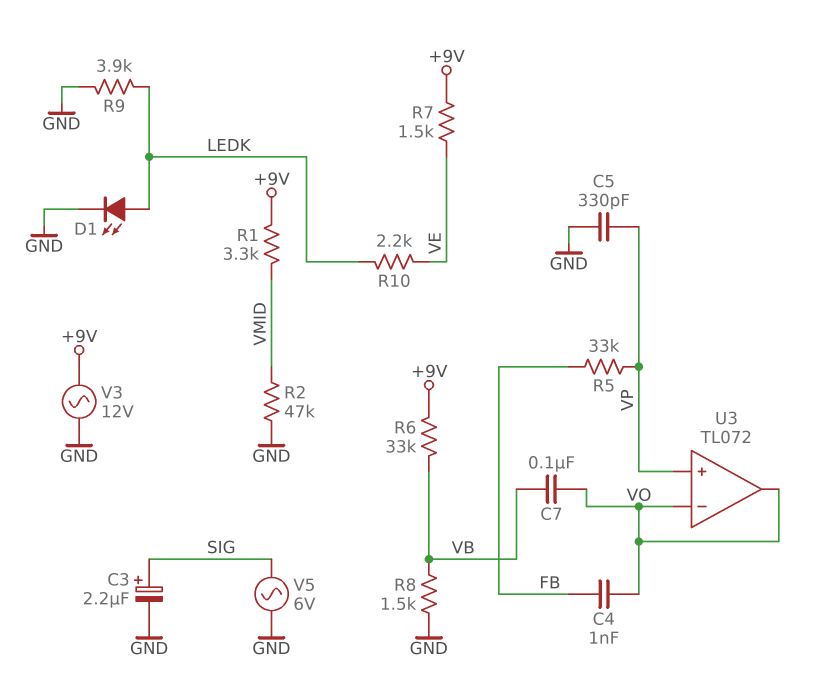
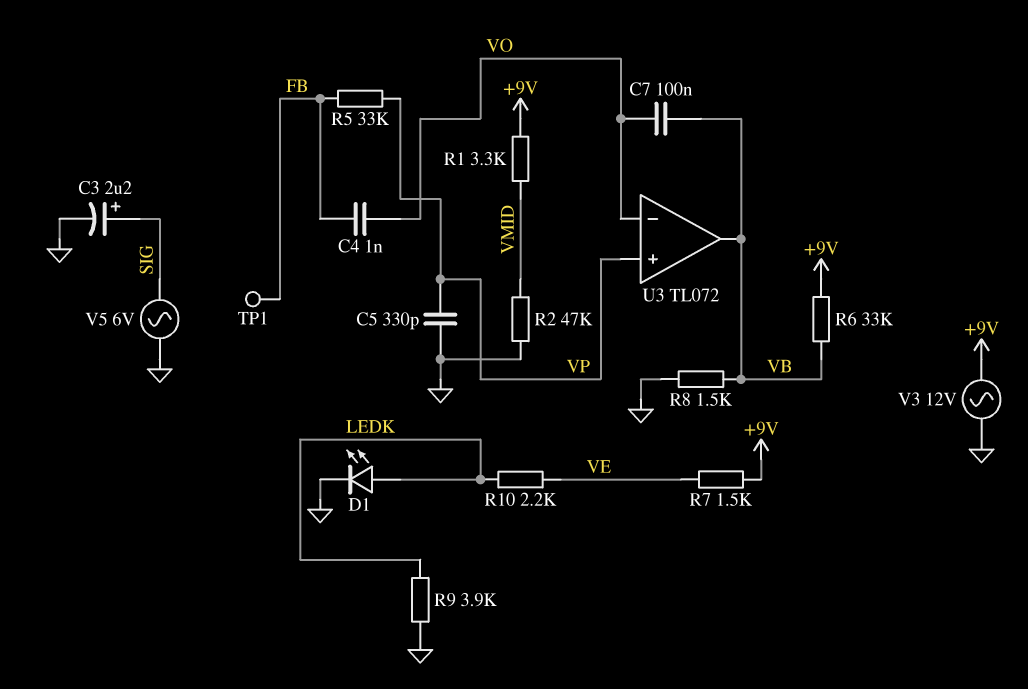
TP1: none -> test point (FB)
U3 pin out: VO -> VB

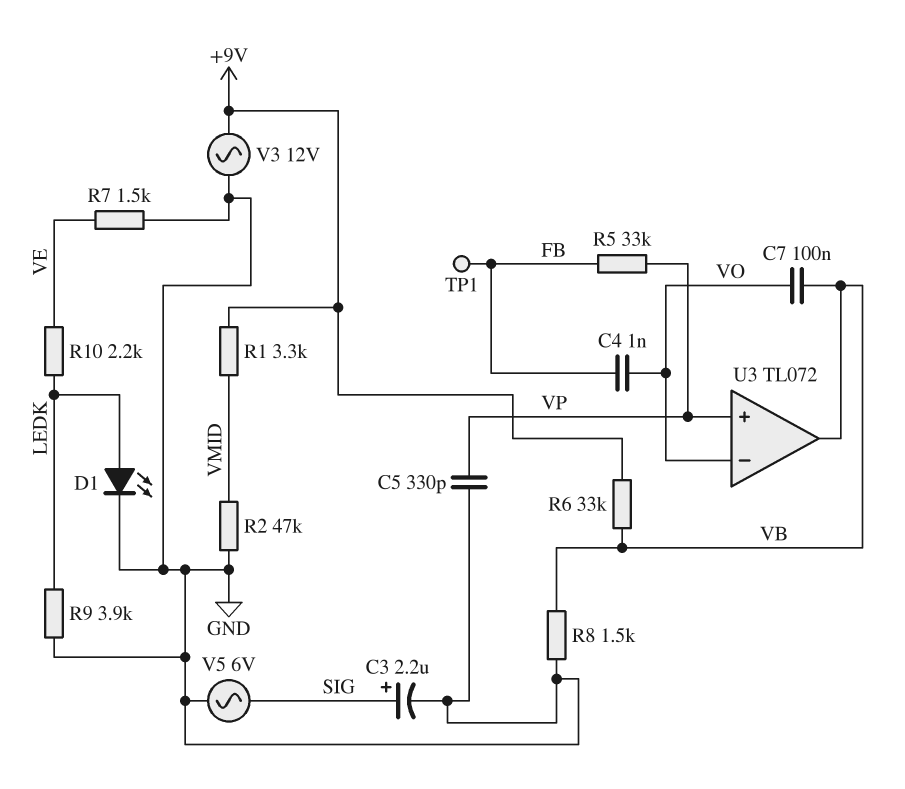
R7: 1.5k (+9V, VE) -> 1.5k (GND, VE)

